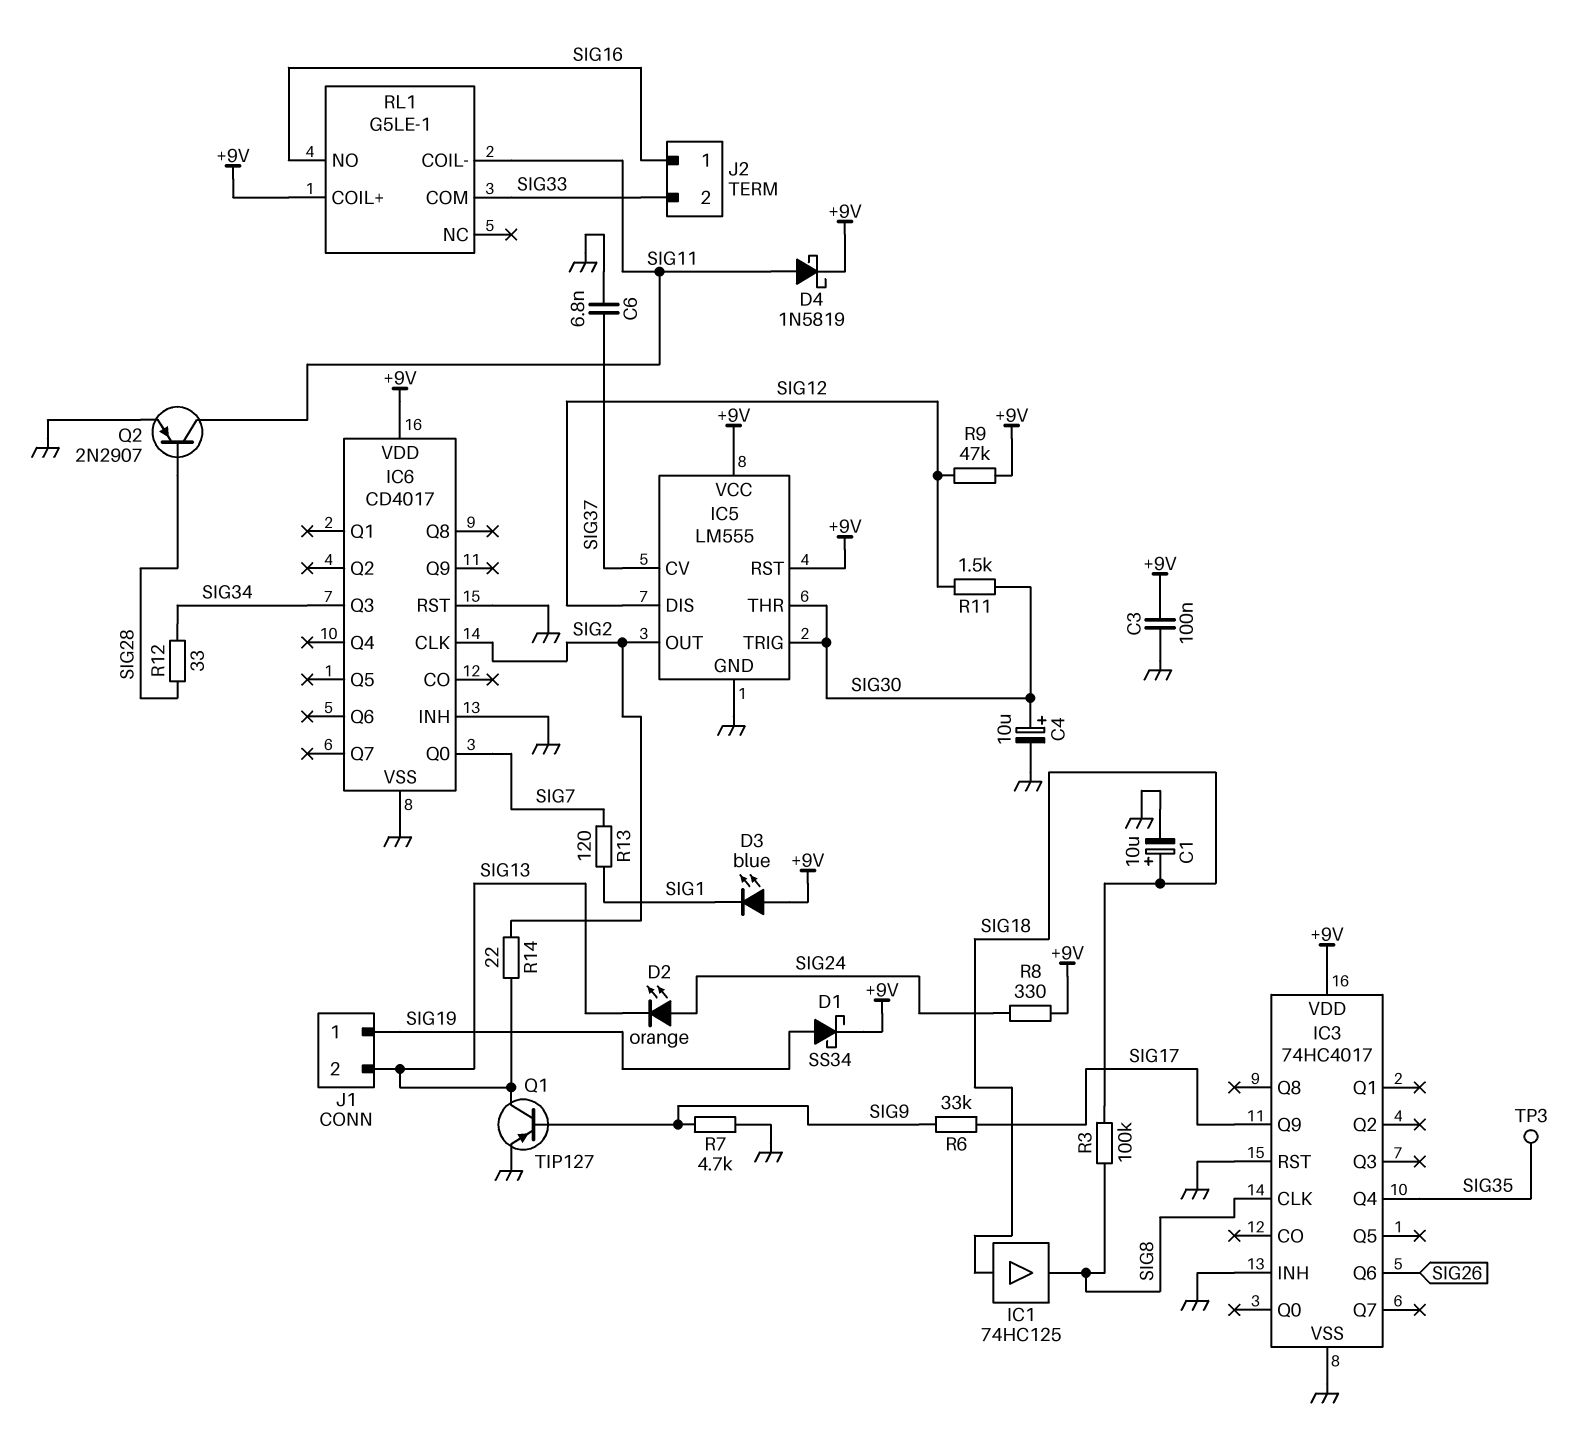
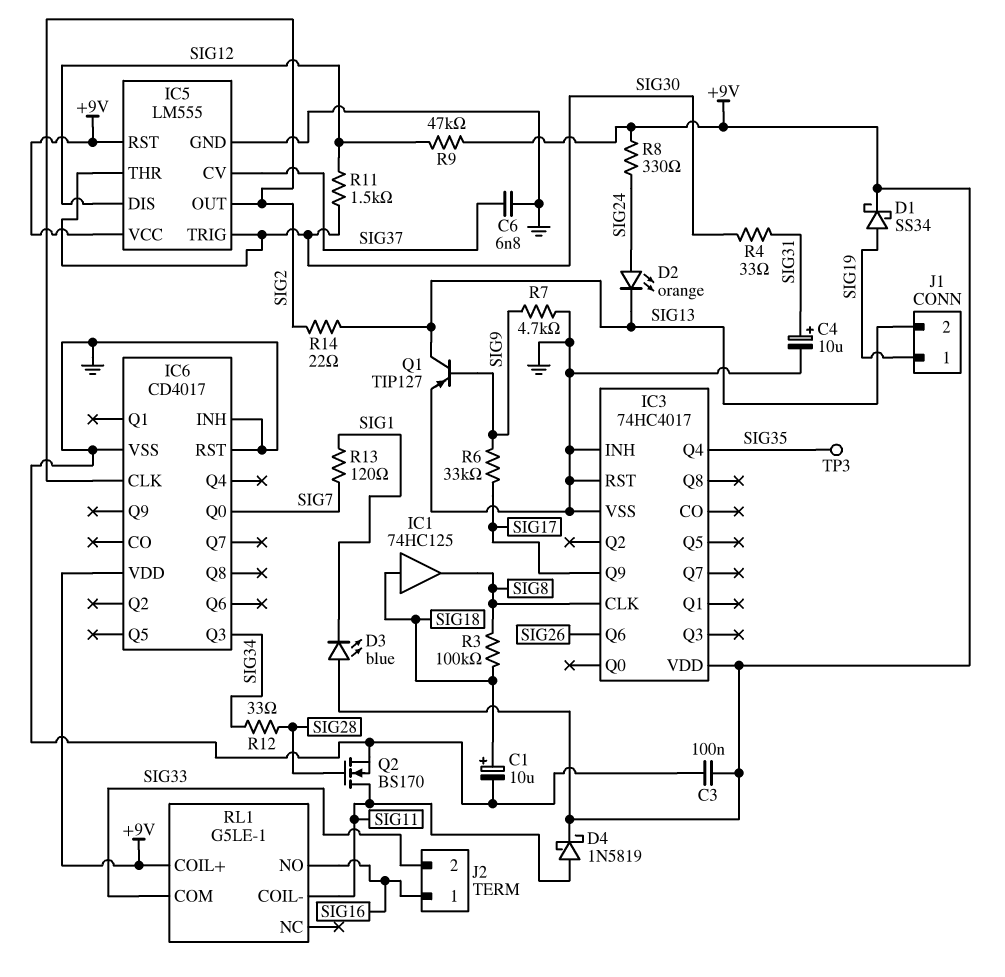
C4: 10uF (plus SIG30, minus GND) -> 10uF (plus SIG31, minus GND)
Q2: PNP 2N2907 (B SIG28, C SIG11, E GND) -> NMOS BS170 (G SIG28, D SIG11, S GND)
R4: none -> 33 (SIG30, SIG31)

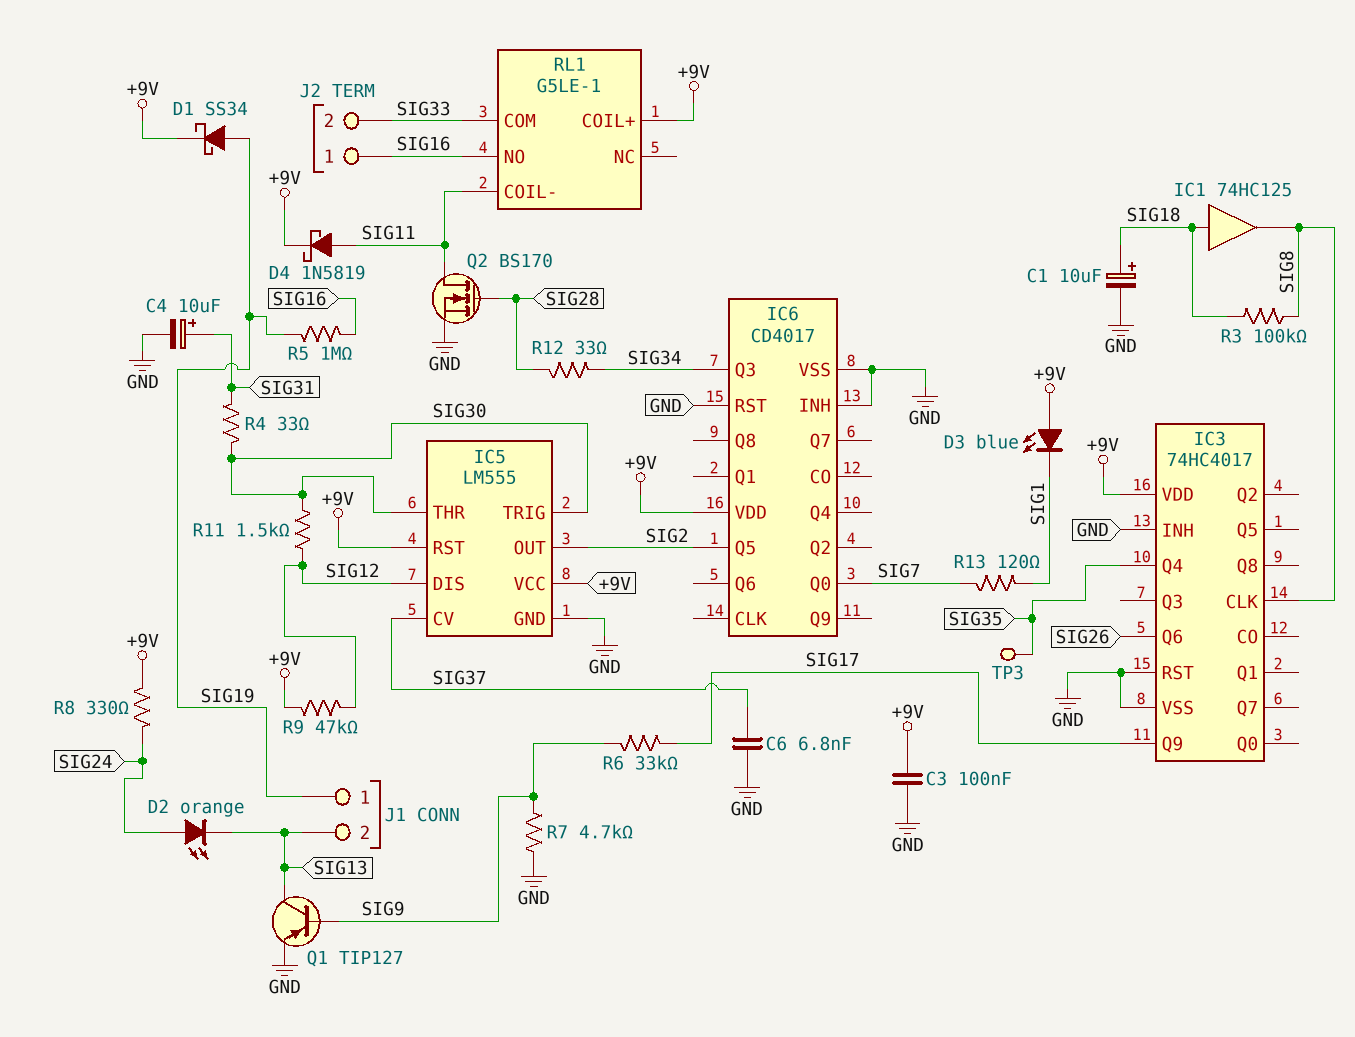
IC6 pin CLK: SIG2 -> none
IC6 pin Q5: none -> SIG2
R5: none -> 1M (SIG16, SIG19)
R14: 22 (SIG2, SIG13) -> none

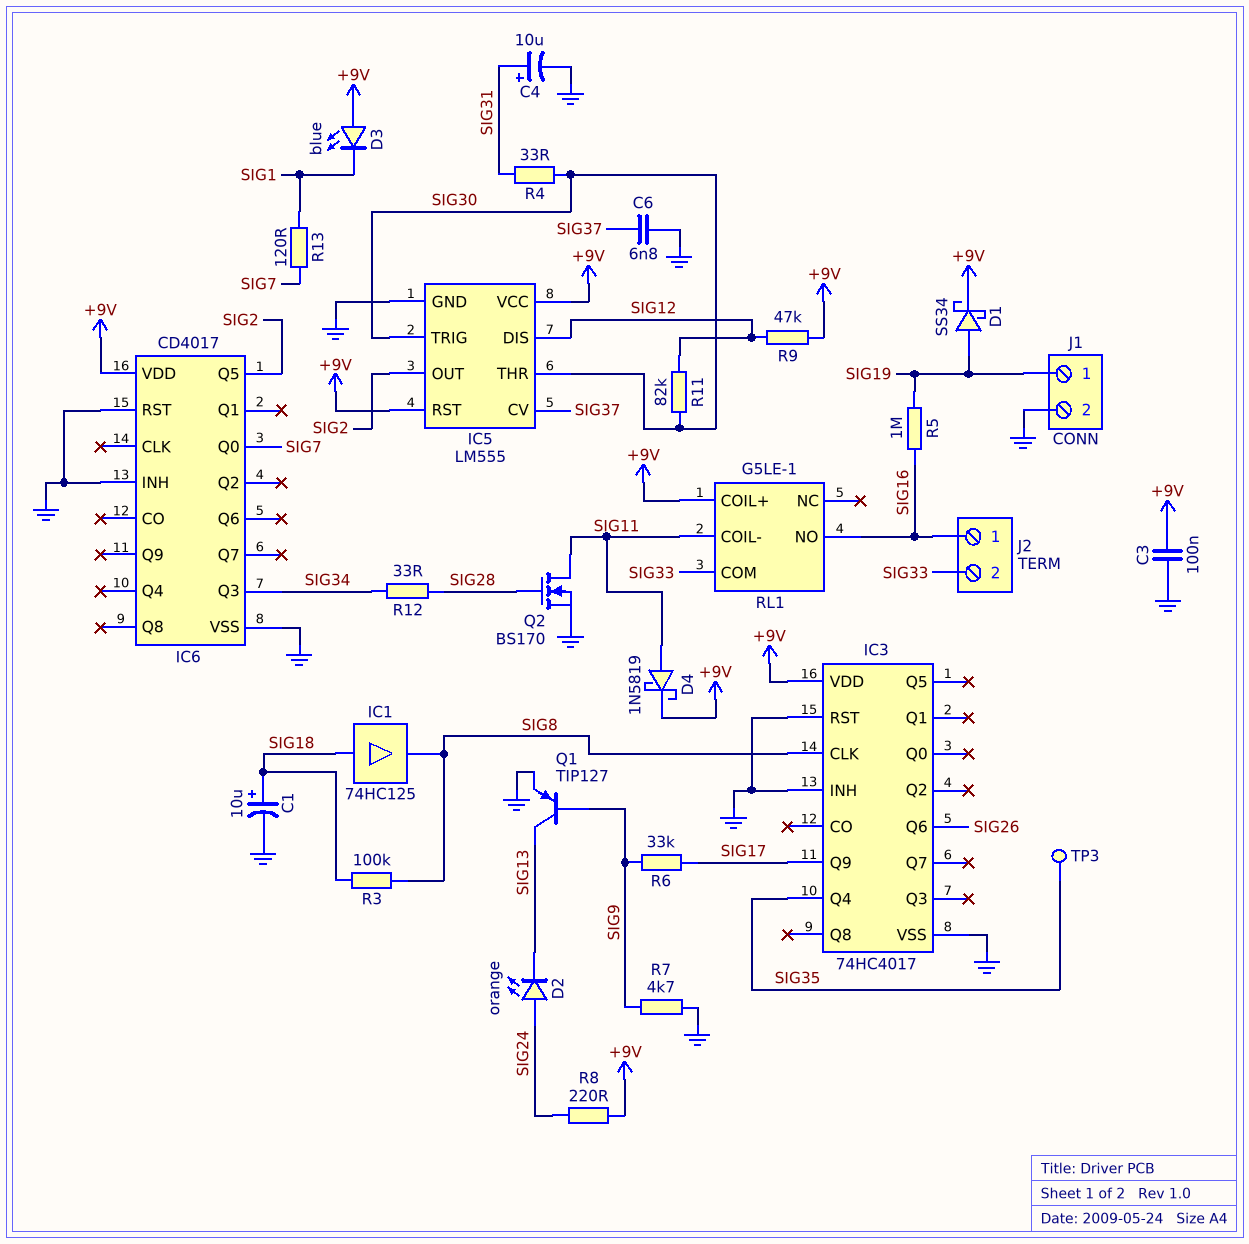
J1 pin 2: SIG13 -> GND
R8: 330 (+9V, SIG24) -> 220 (+9V, SIG24)
R11: 1.5k (SIG12, SIG30) -> 82k (SIG12, SIG30)

